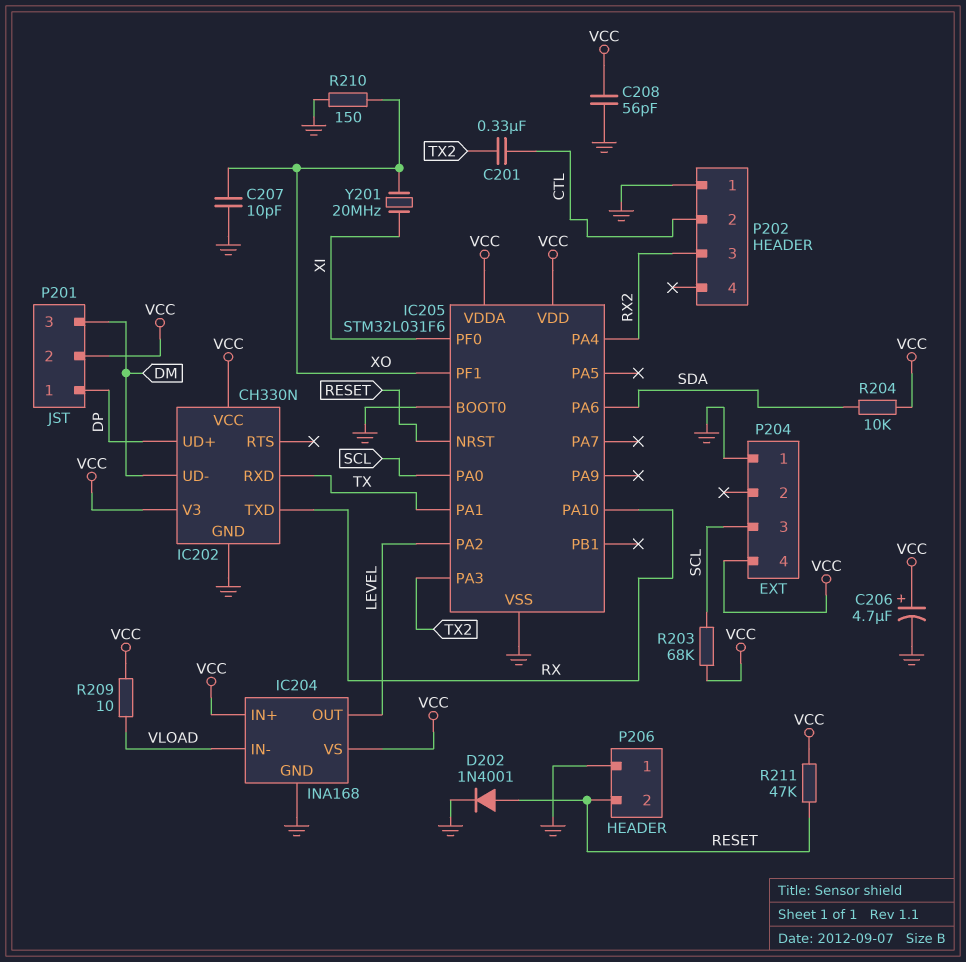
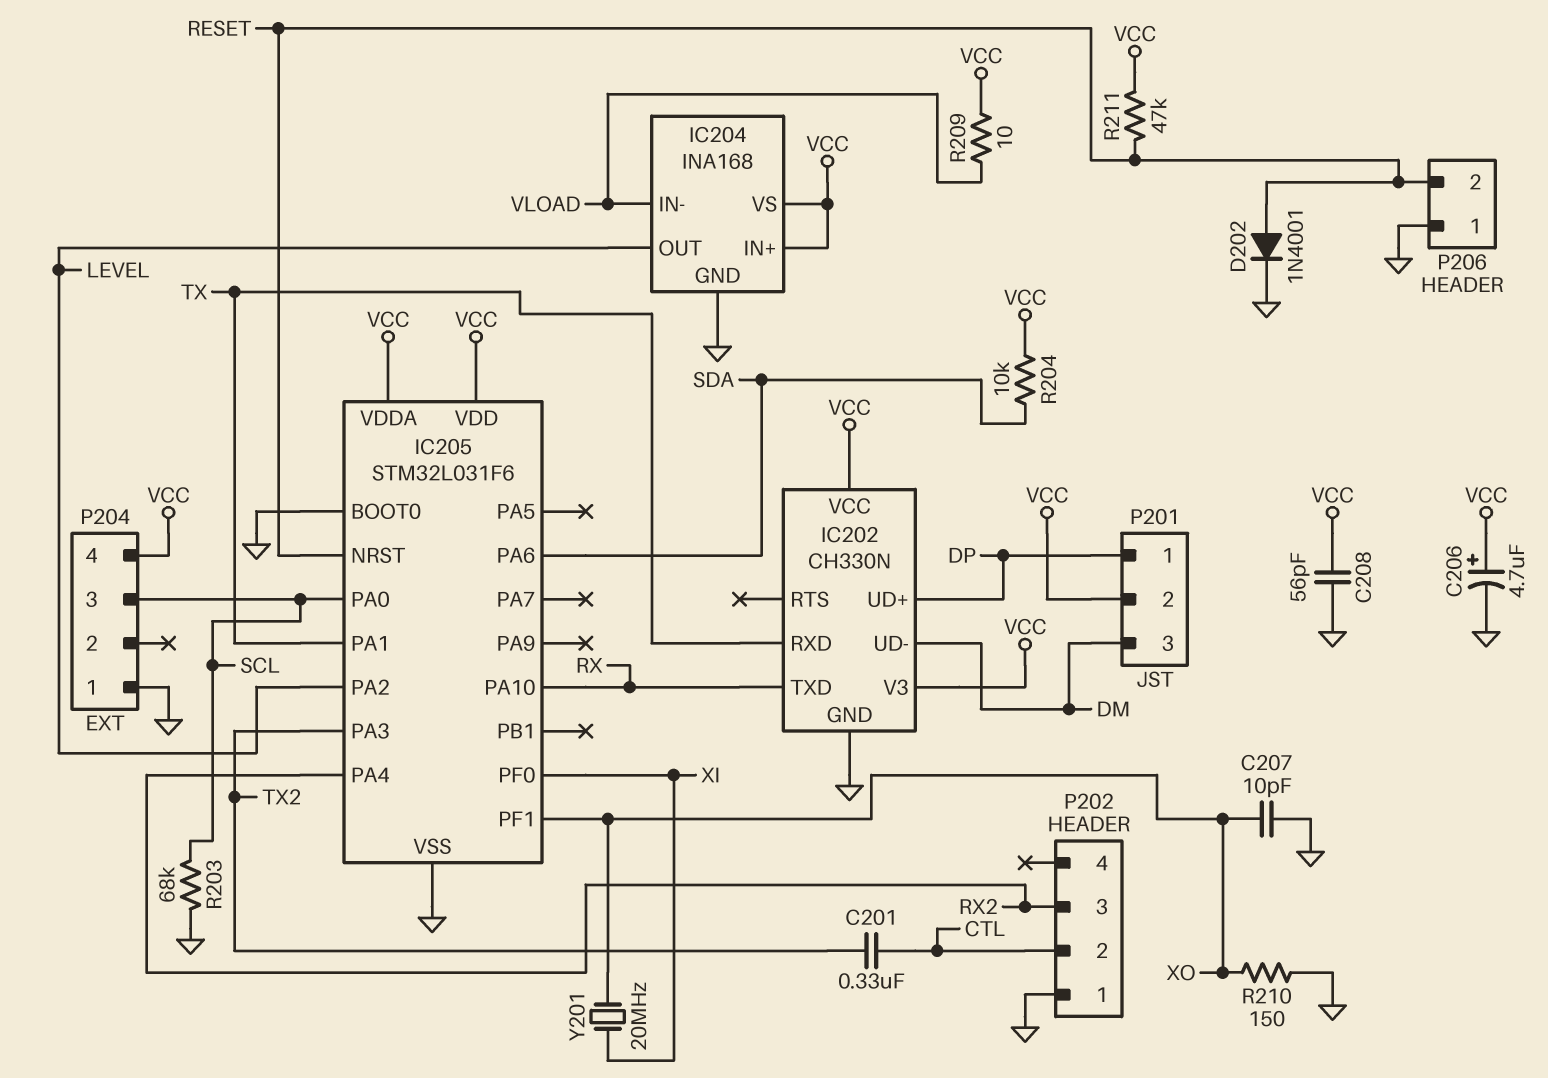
R203: 68k (SCL, VCC) -> 68k (GND, SCL)

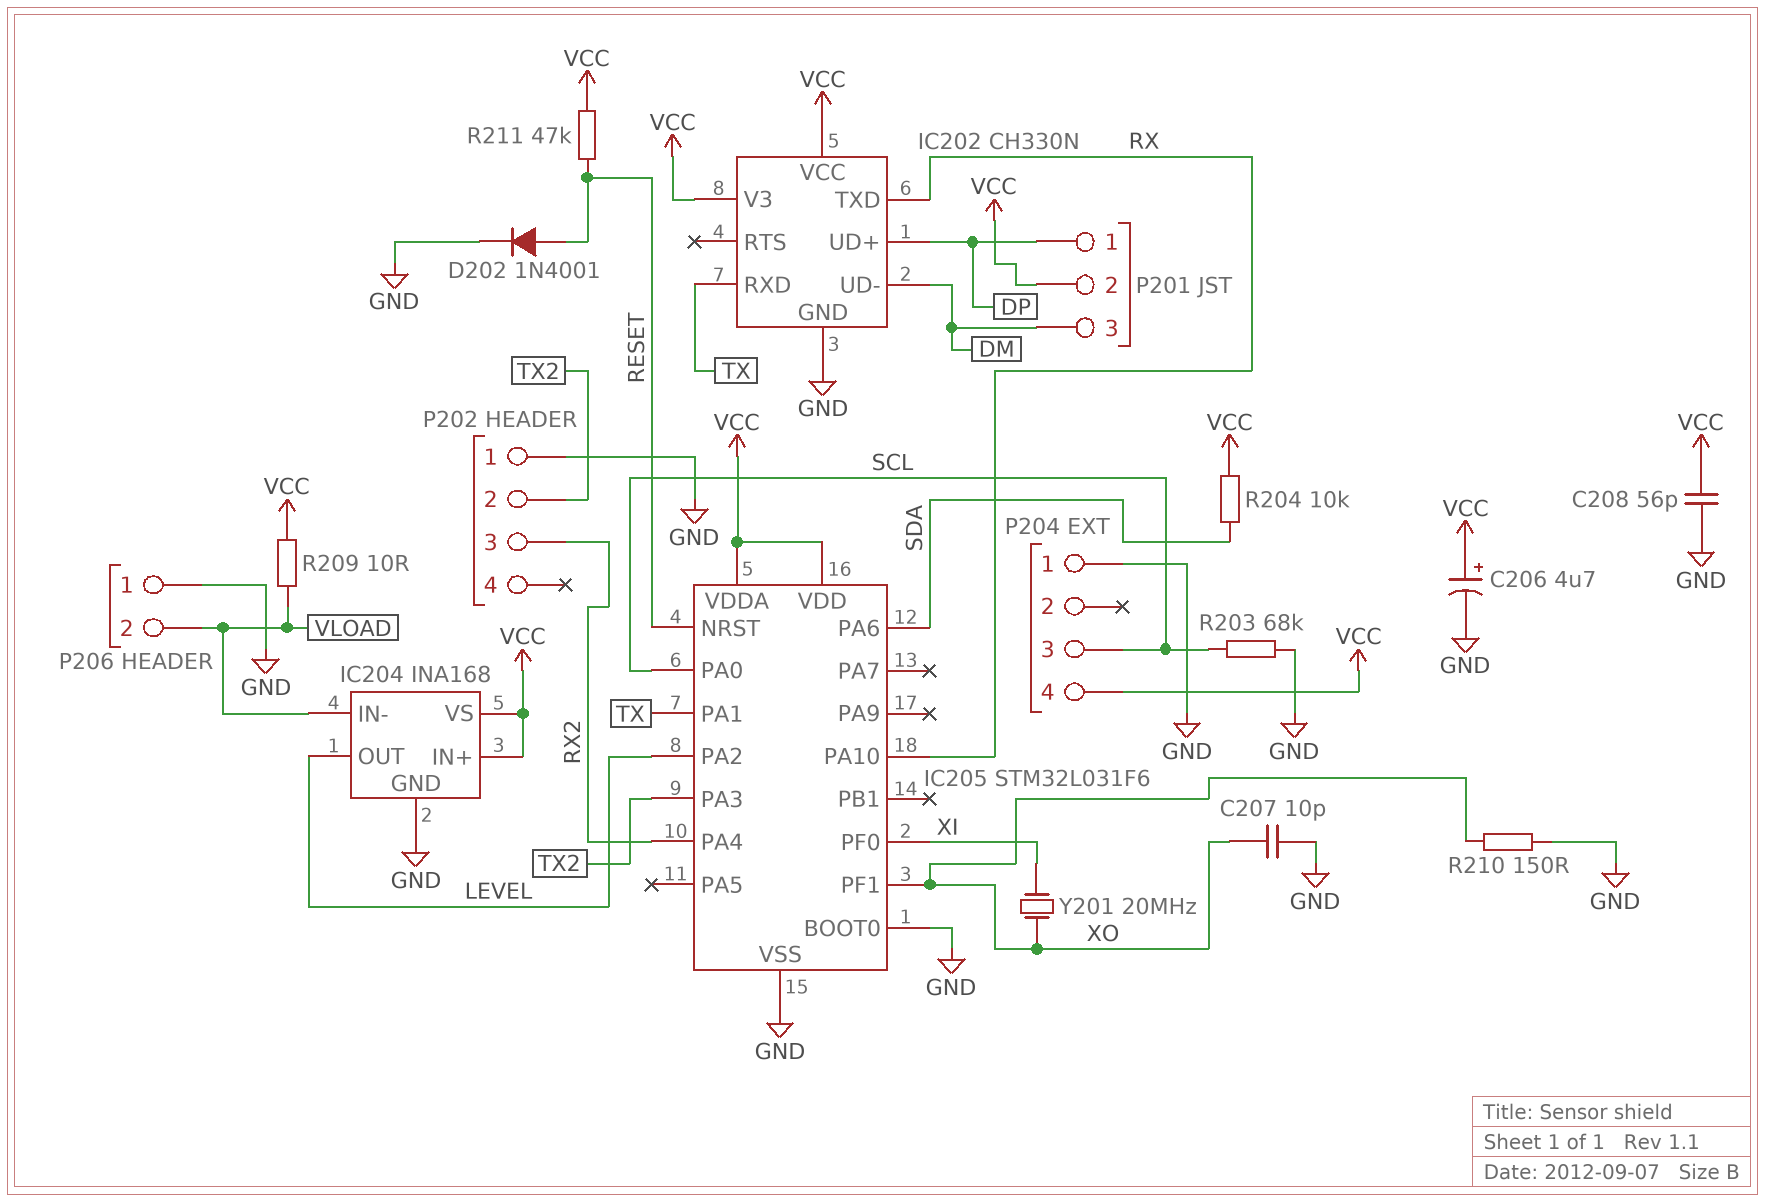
C201: 330nF (CTL, TX2) -> none
P202 pin 2: CTL -> TX2
P206 pin 2: RESET -> VLOAD

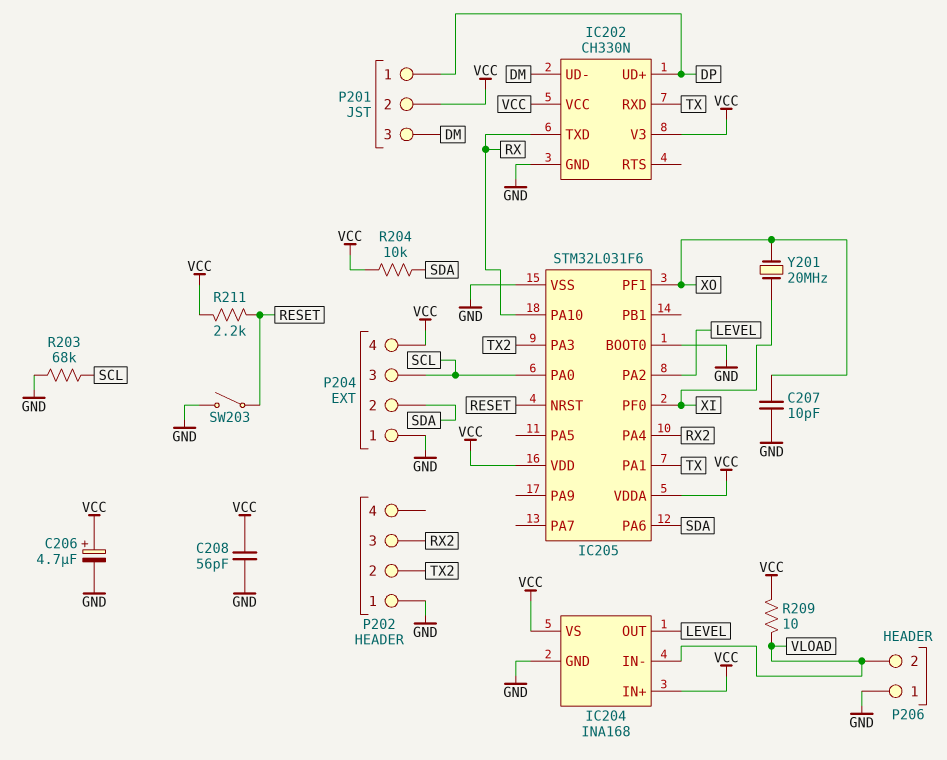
D202: diode 1N4001 (A RESET, K GND) -> none
P204 pin 2: none -> SDA
R210: 150 (GND, XO) -> none
R211: 47k (RESET, VCC) -> 2.2k (RESET, VCC)
SW203: none -> switch (GND, RESET)

